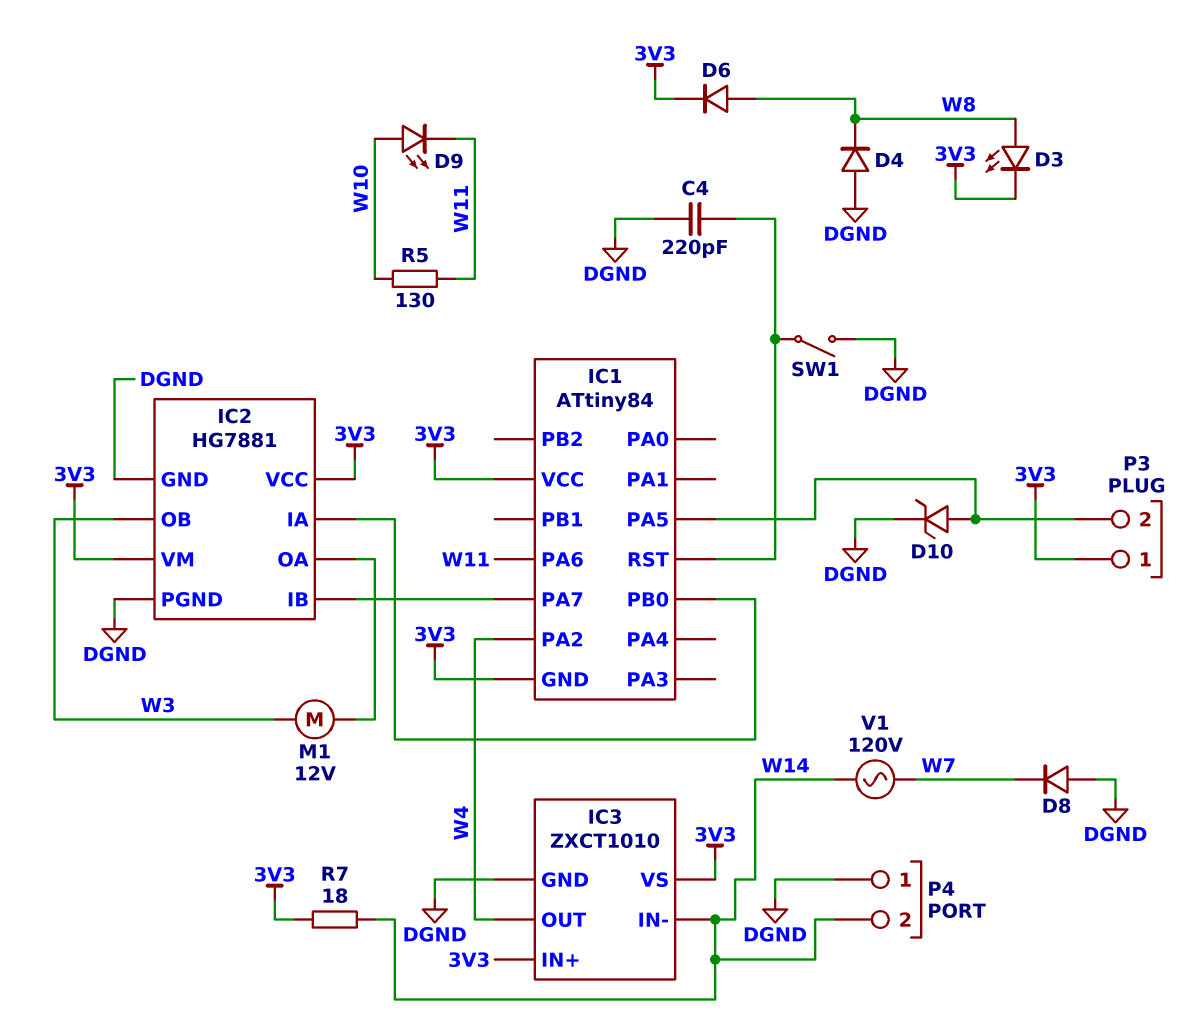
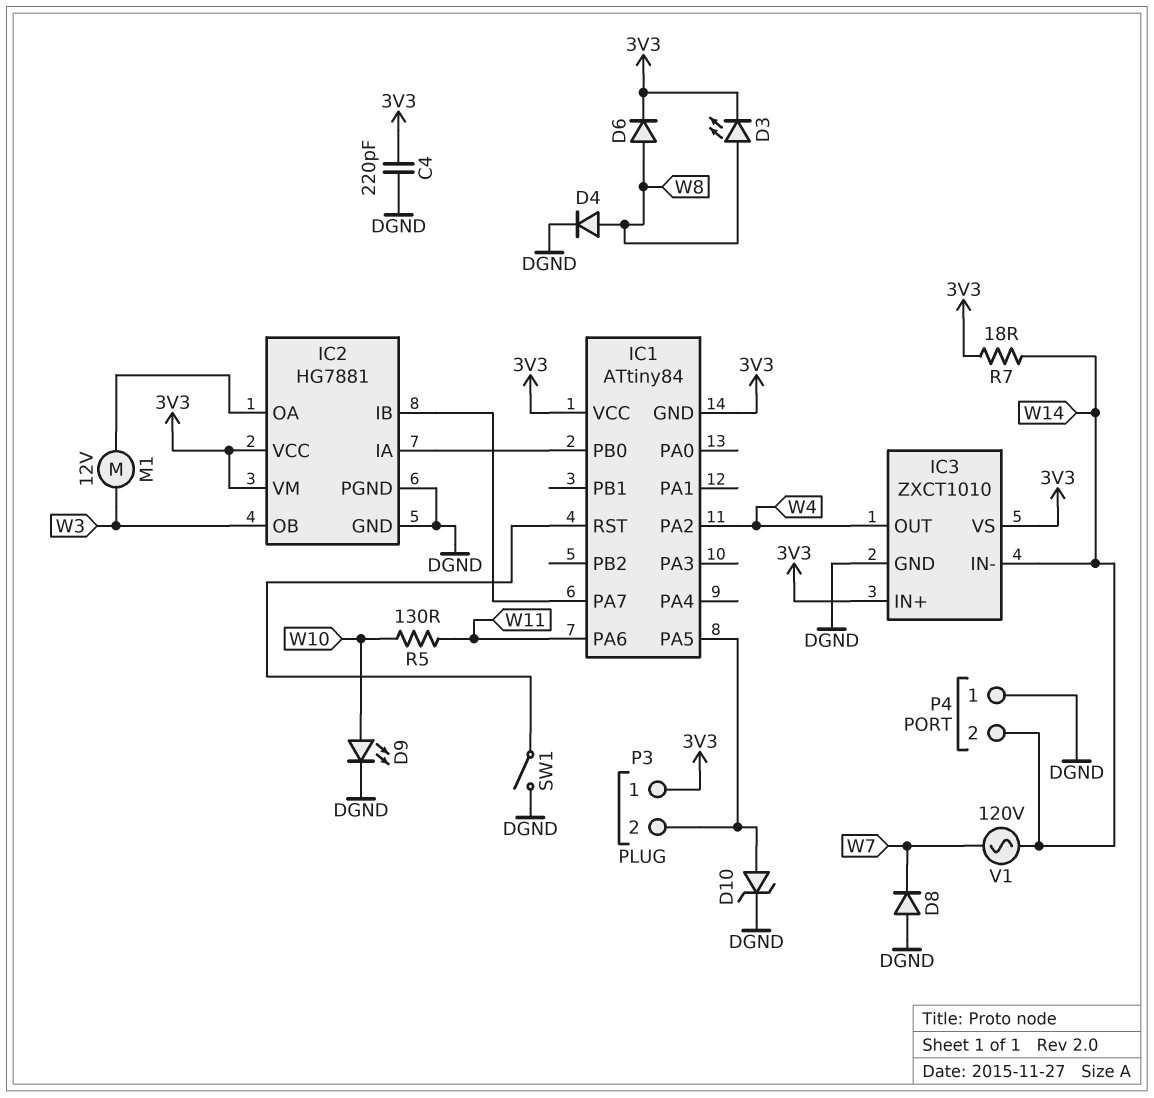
C4: 220pF (DGND, IC1/RST) -> 220pF (3V3, DGND)
D4: diode (A DGND, K W8) -> diode (A W8, K DGND)
D9: LED (A W10, K W11) -> LED (A W10, K DGND)

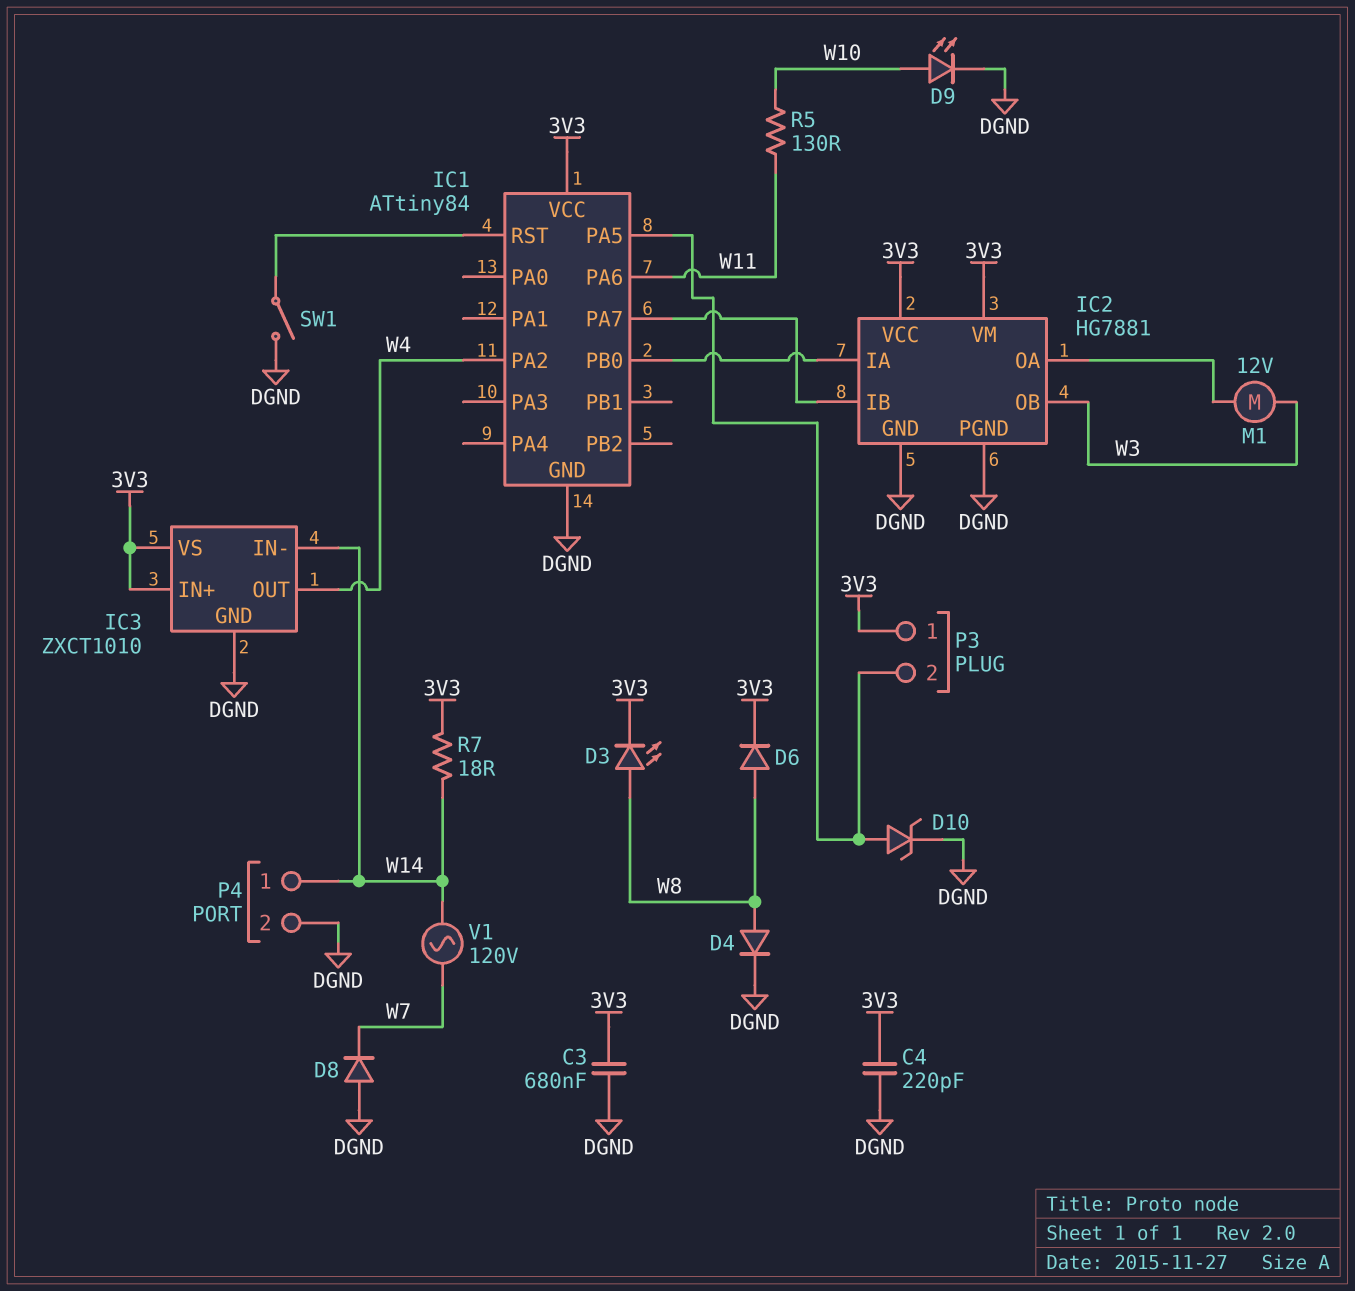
C3: none -> 680nF (3V3, DGND)
IC1 pin GND: 3V3 -> DGND
P4 pin 1: DGND -> W14
P4 pin 2: W14 -> DGND

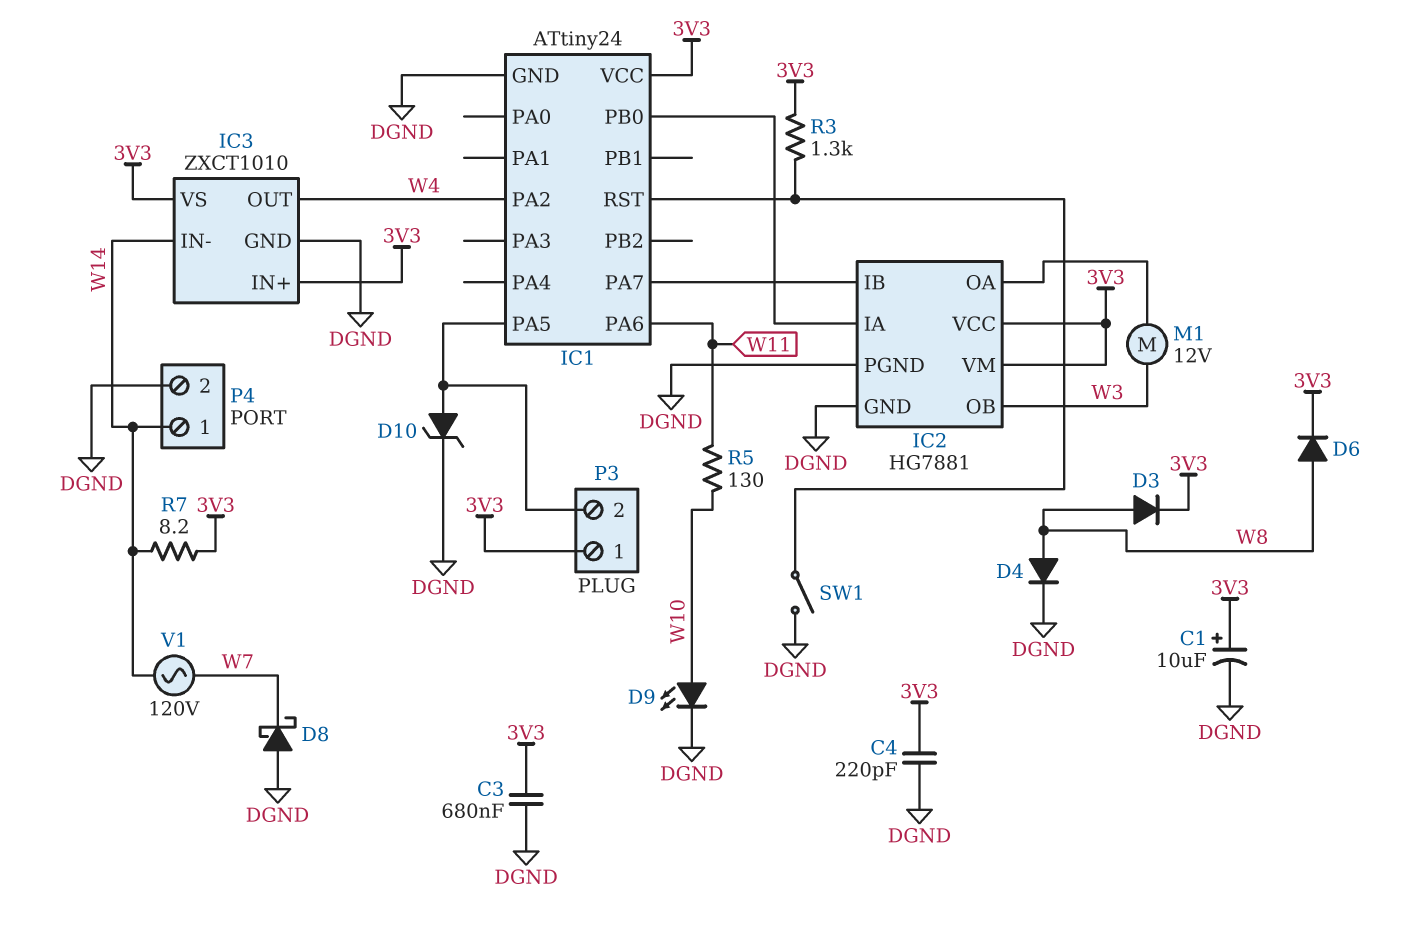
C1: none -> 10uF (plus 3V3, minus DGND)
D3: LED (A W8, K 3V3) -> diode (A W8, K 3V3)
D8: diode (A DGND, K W7) -> schottky (A DGND, K W7)
IC1: ATtiny84 -> ATtiny24
R3: none -> 1.3k (3V3, IC1/RST)
R7: 18 (3V3, W14) -> 8.2 (3V3, W14)

